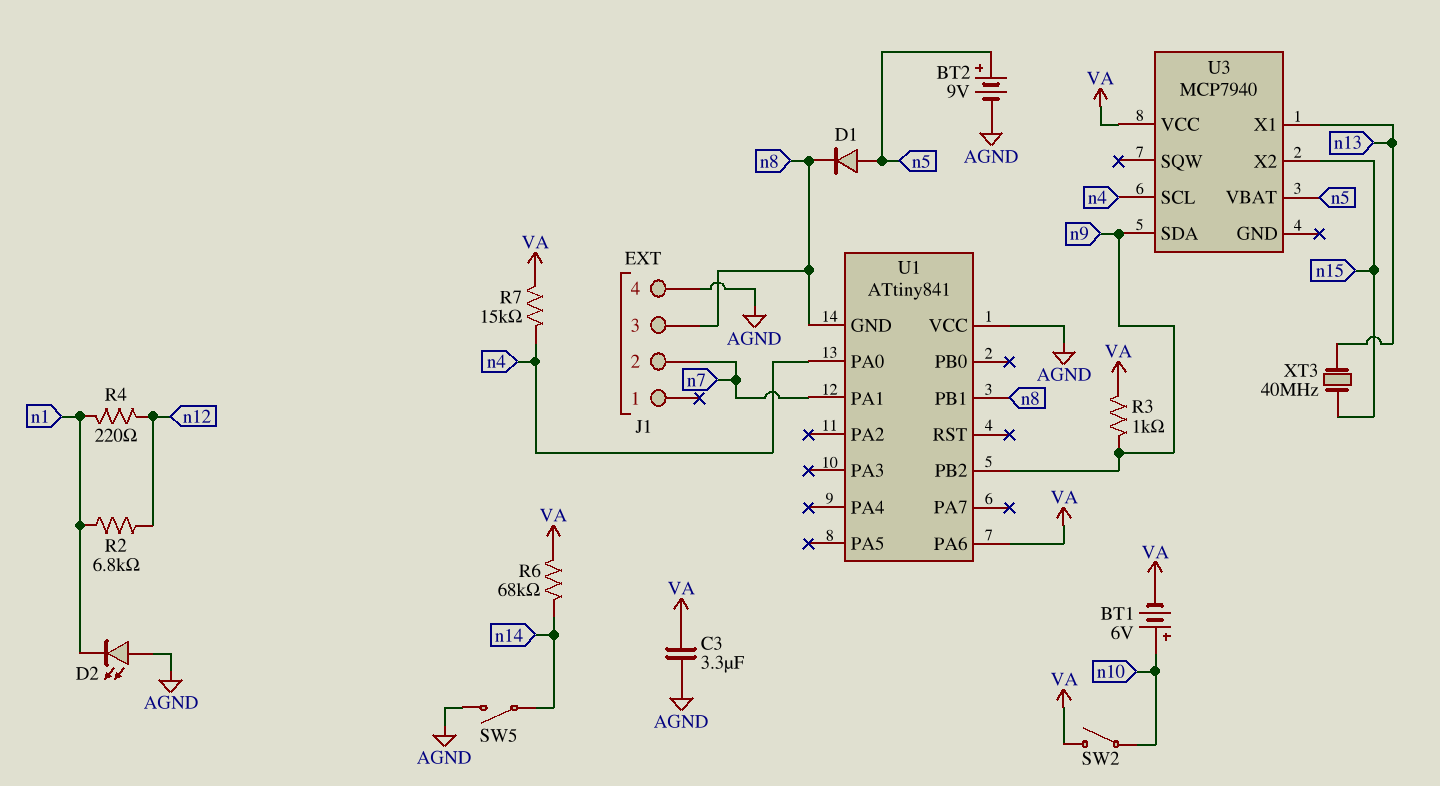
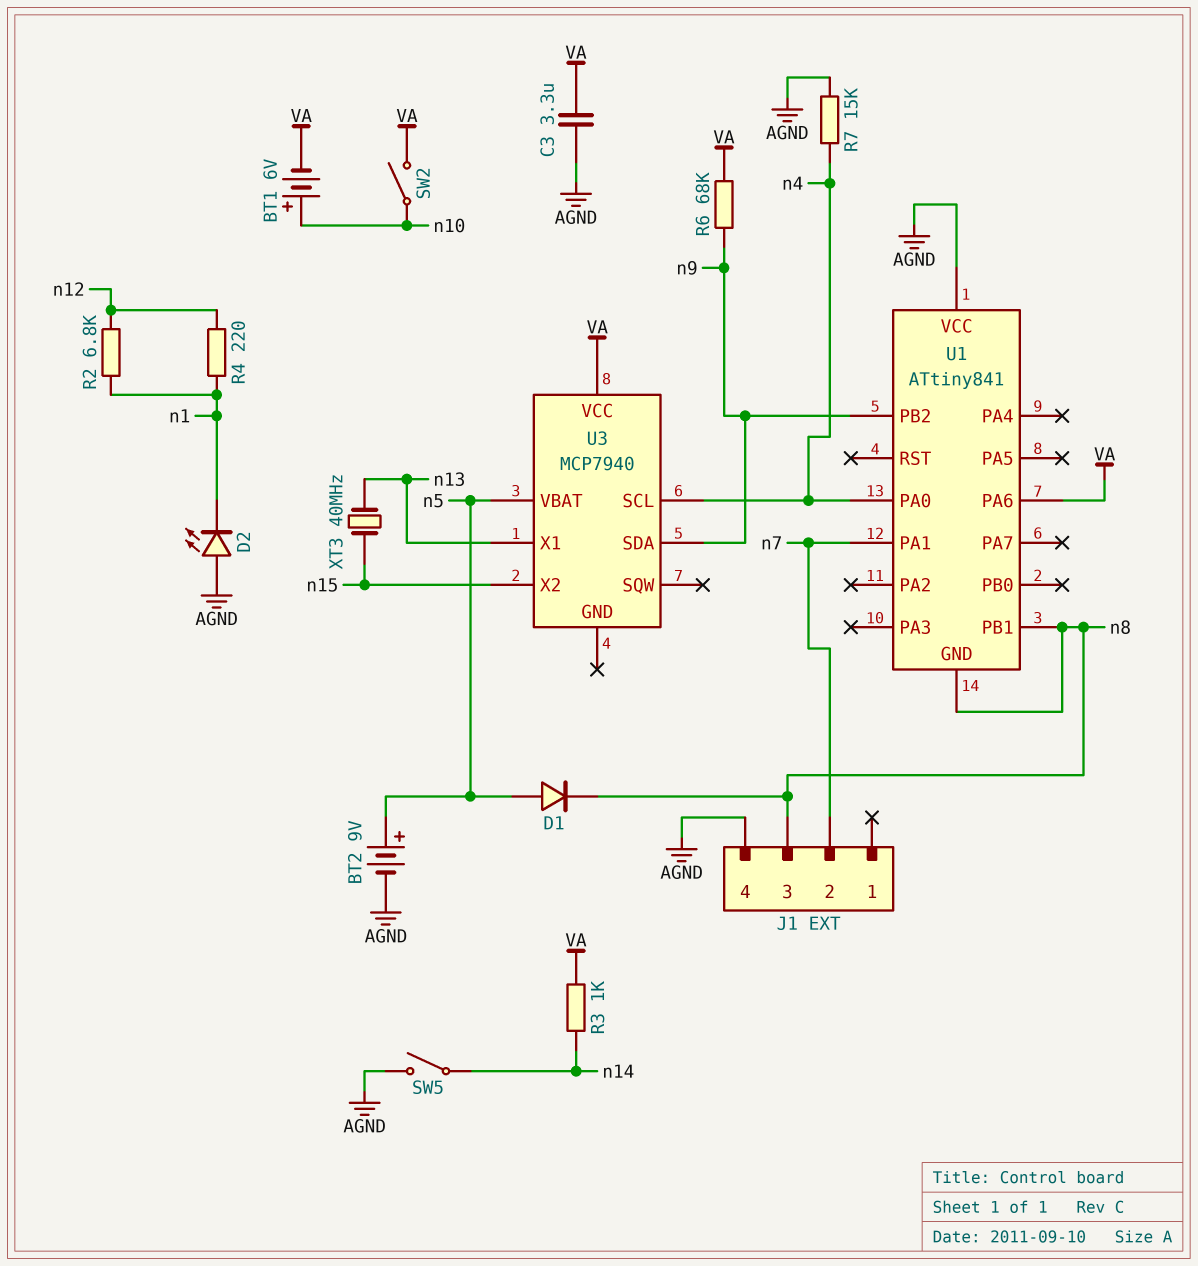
R3: 1k (VA, n9) -> 1k (VA, n14)
R6: 68k (VA, n14) -> 68k (VA, n9)
R7: 15k (VA, n4) -> 15k (AGND, n4)

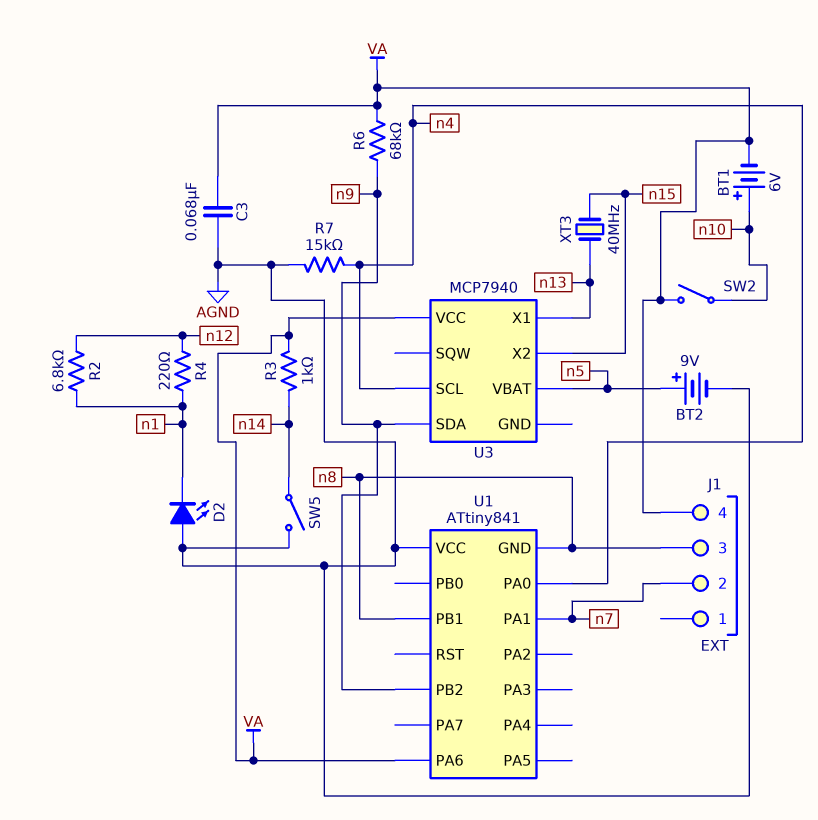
C3: 3.3uF (AGND, VA) -> 68nF (AGND, VA)
D1: diode (A n5, K n8) -> none
J1 pin 4: AGND -> VA

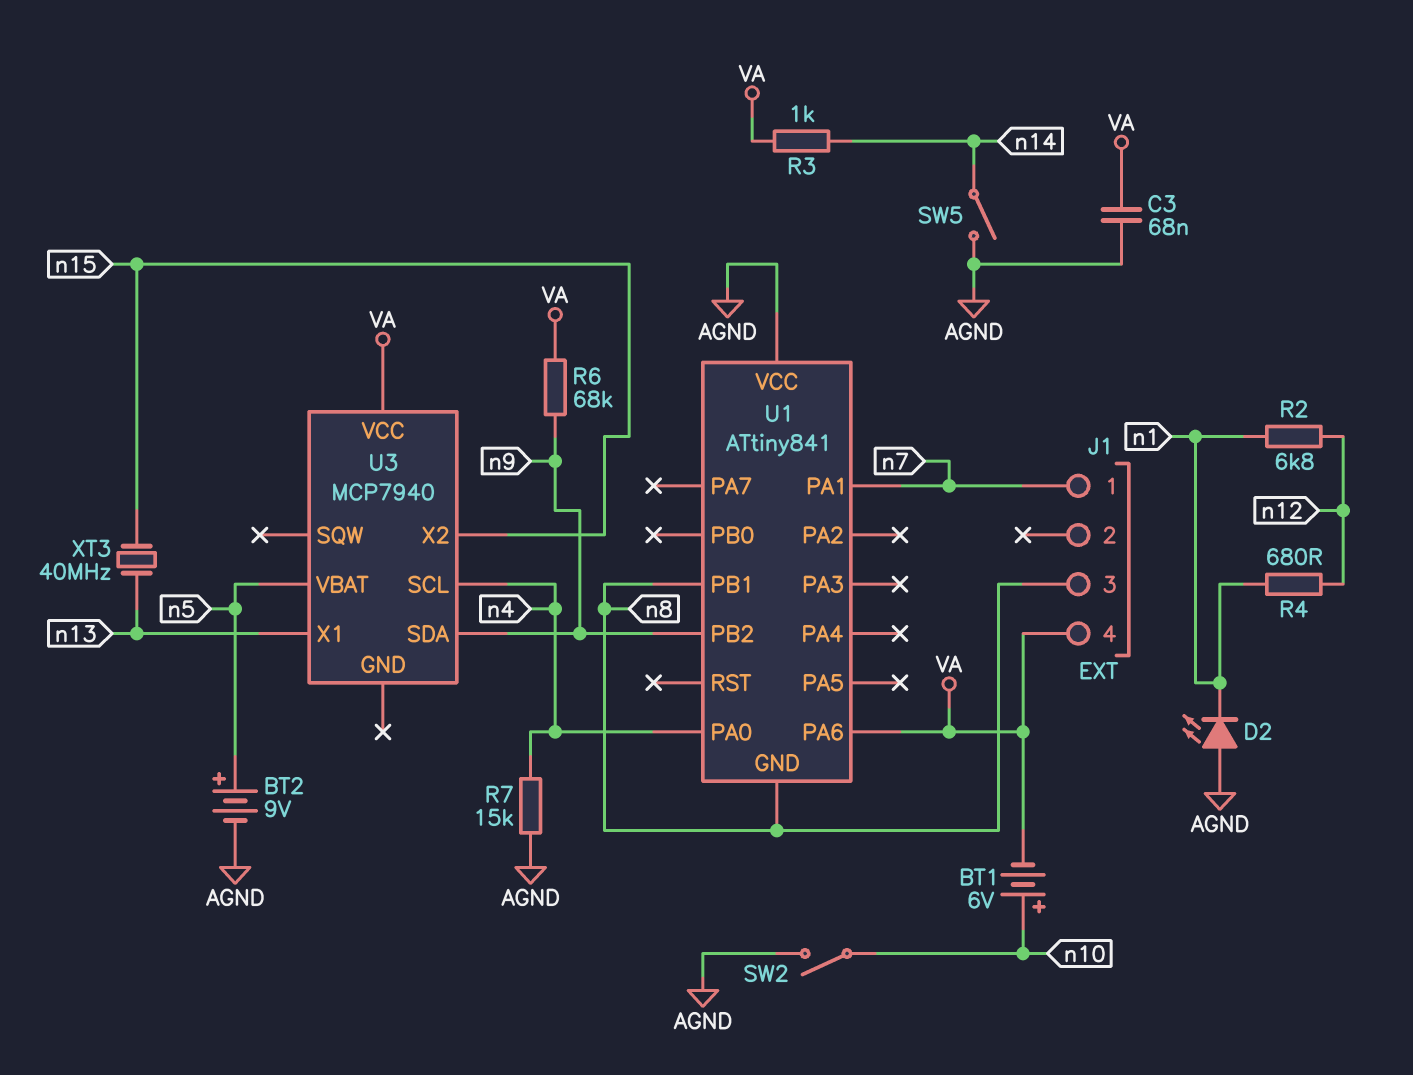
J1 pin 1: none -> n7
J1 pin 2: n7 -> none
R4: 220 (n1, n12) -> 680 (n1, n12)
SW2: switch (VA, n10) -> switch (AGND, n10)

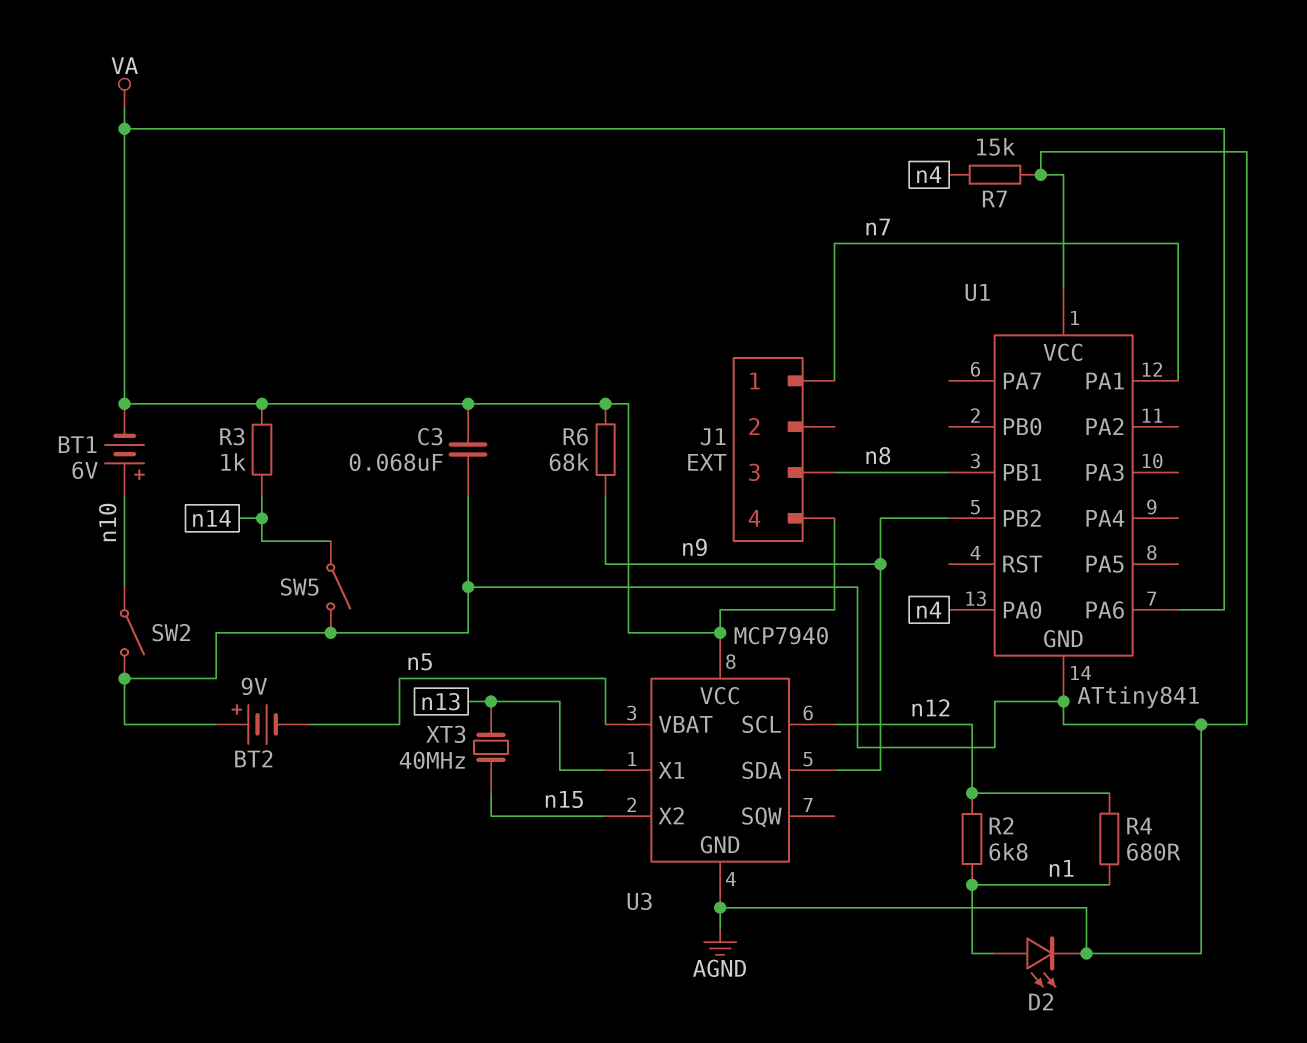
BT2: 9V (plus n5, minus AGND) -> 9V (plus AGND, minus n5)
D2: LED (A AGND, K n1) -> LED (A n1, K AGND)
U1 pin GND: n8 -> AGND
U3 pin GND: none -> AGND
U3 pin SCL: n4 -> n12

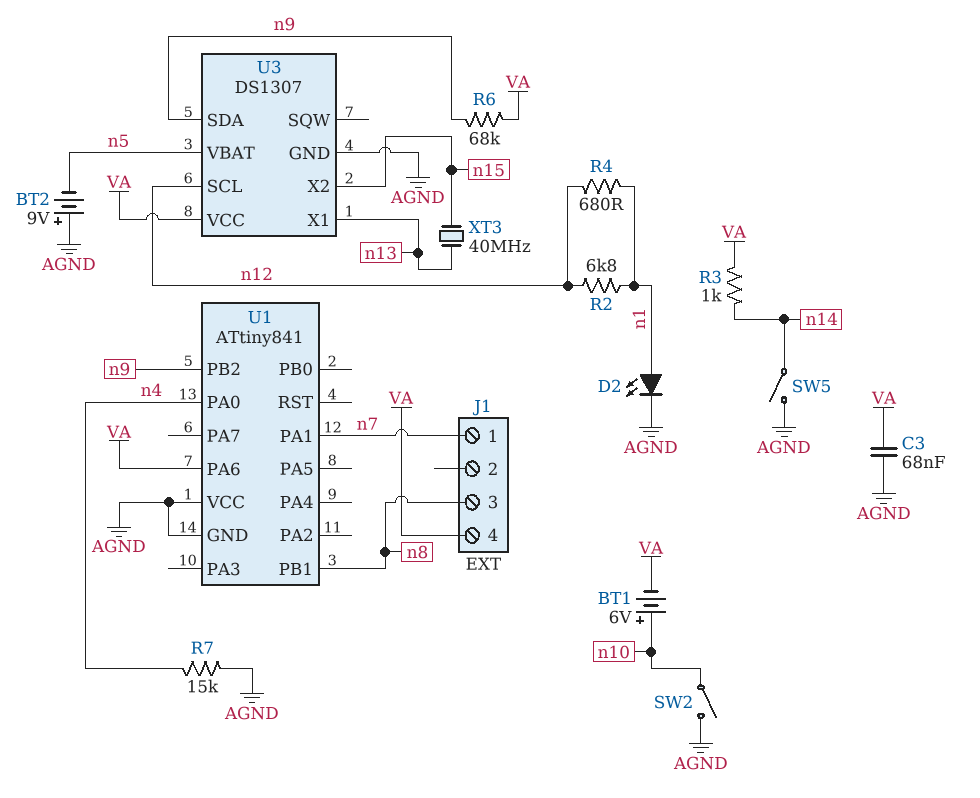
U3: MCP7940 -> DS1307

